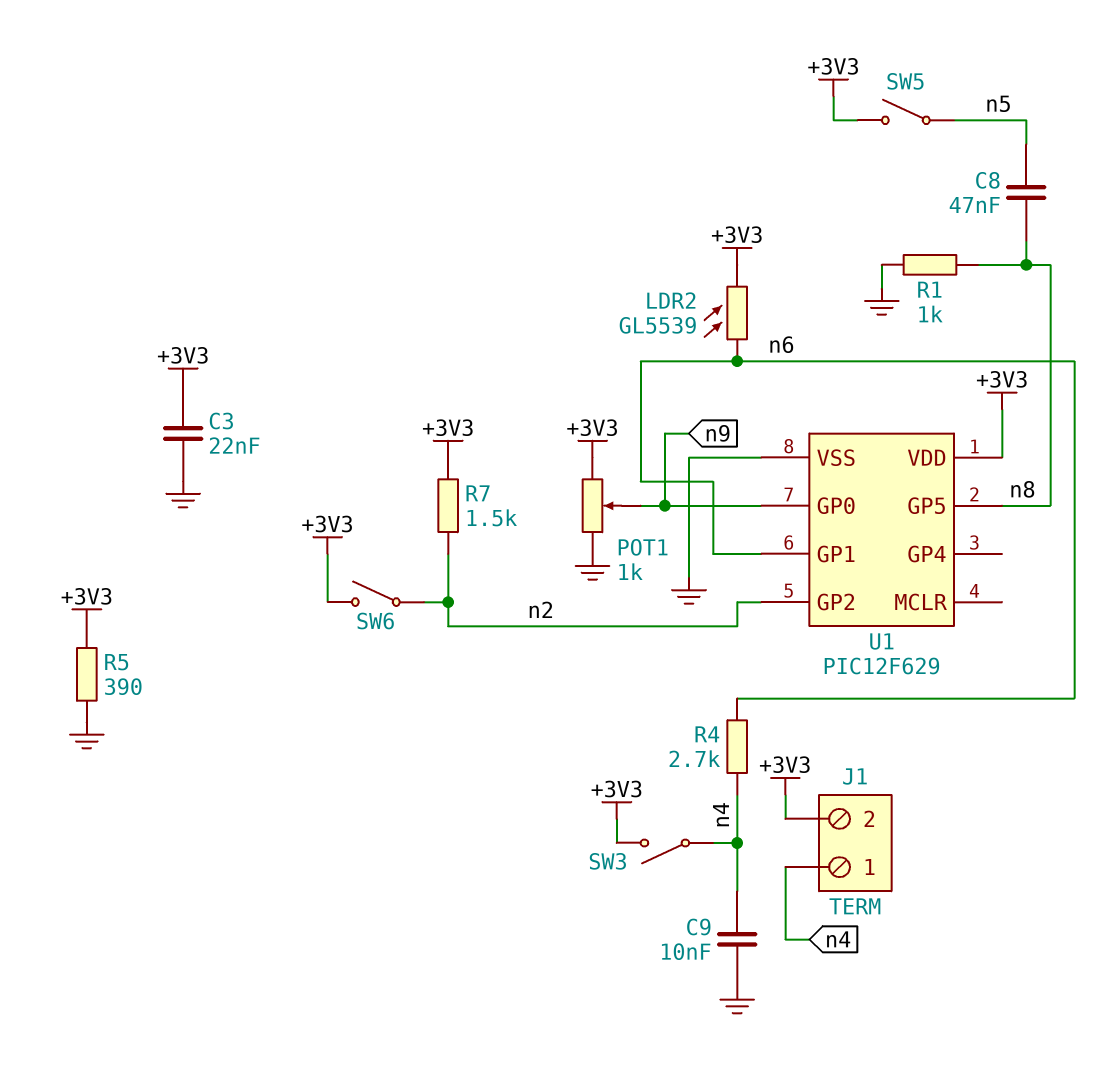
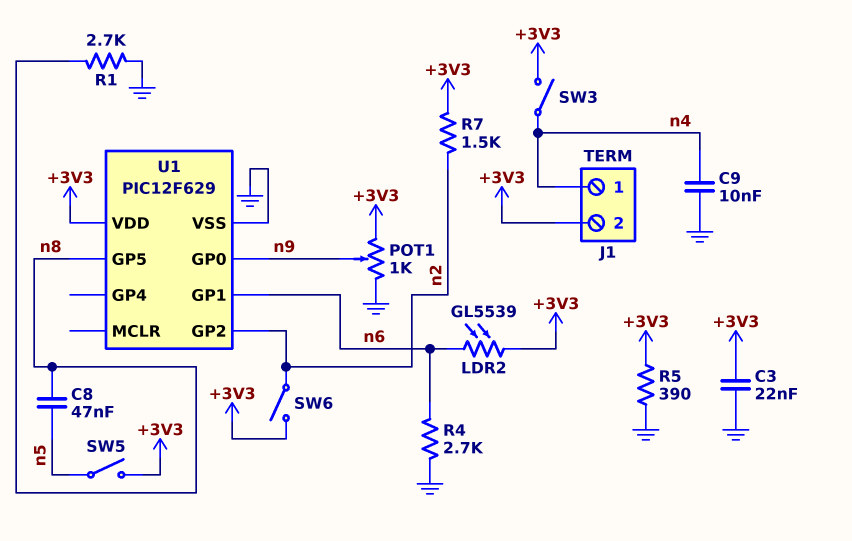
R1: 1k (GND, n8) -> 2.7k (GND, n8)
R4: 2.7k (n4, n6) -> 2.7k (GND, n6)

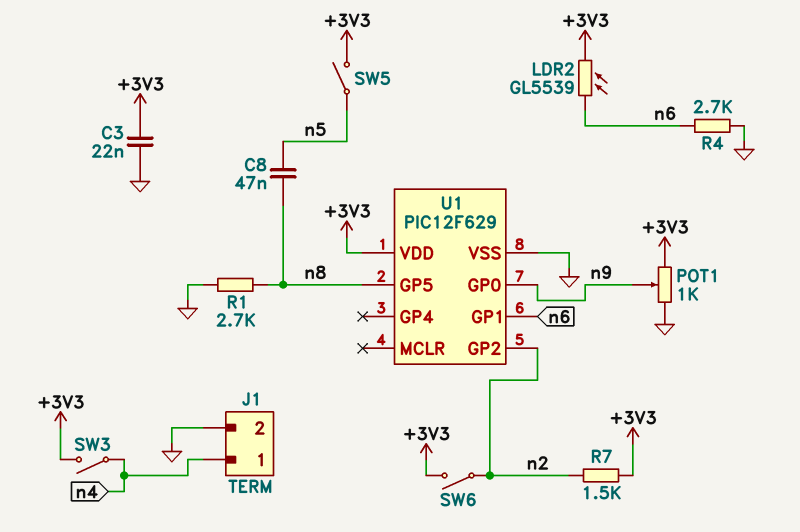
C9: 10nF (GND, n4) -> none
J1 pin 2: +3V3 -> GND
R5: 390 (+3V3, GND) -> none

